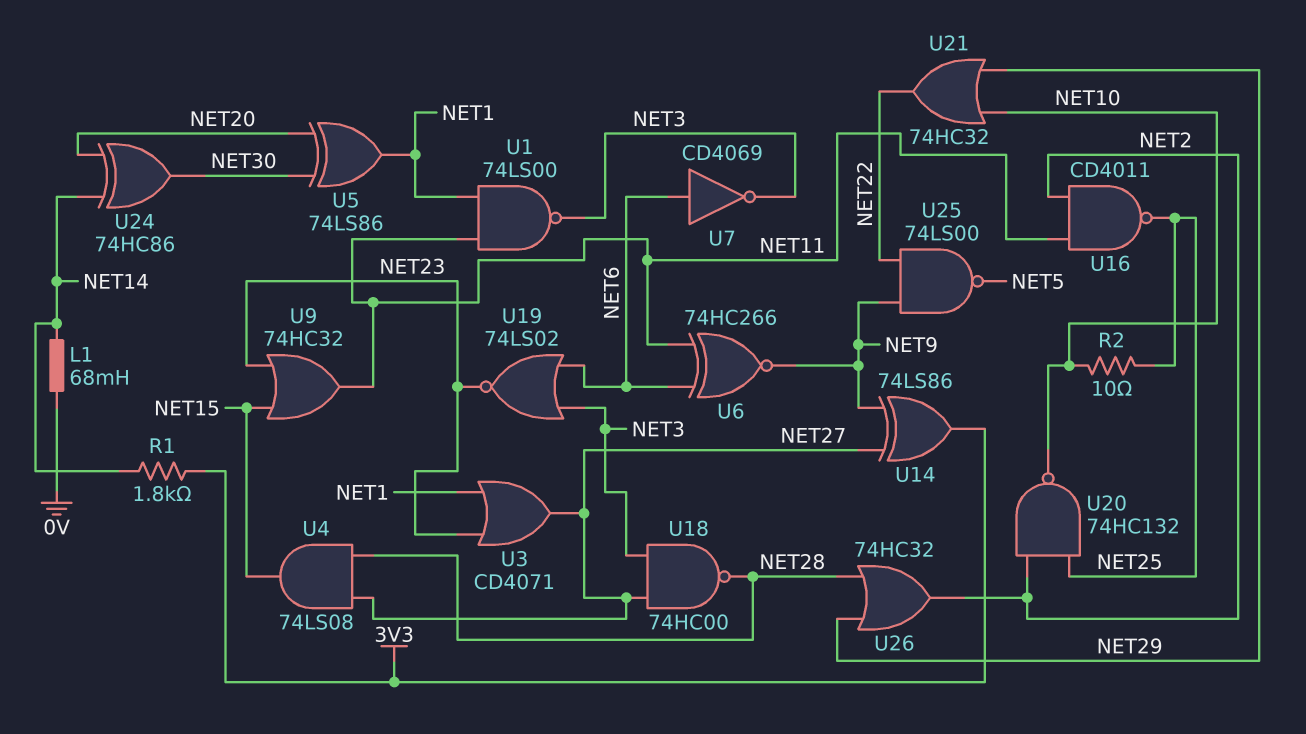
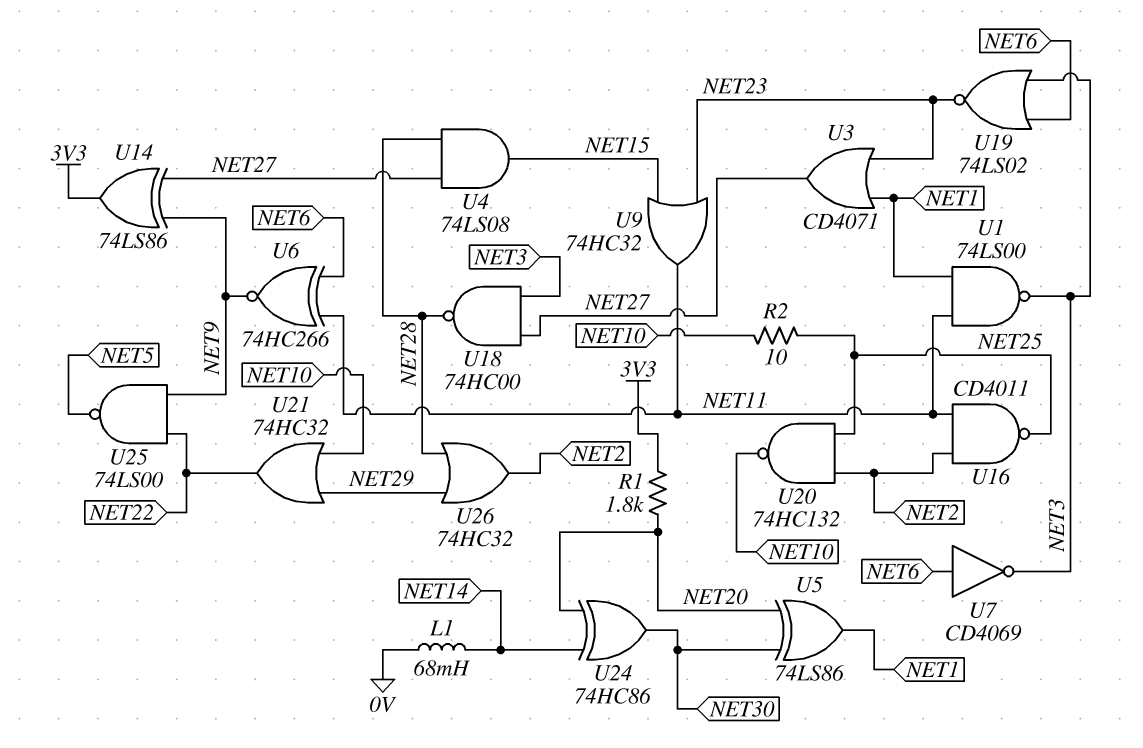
R1: 1.8k (3V3, NET14) -> 1.8k (3V3, NET20)

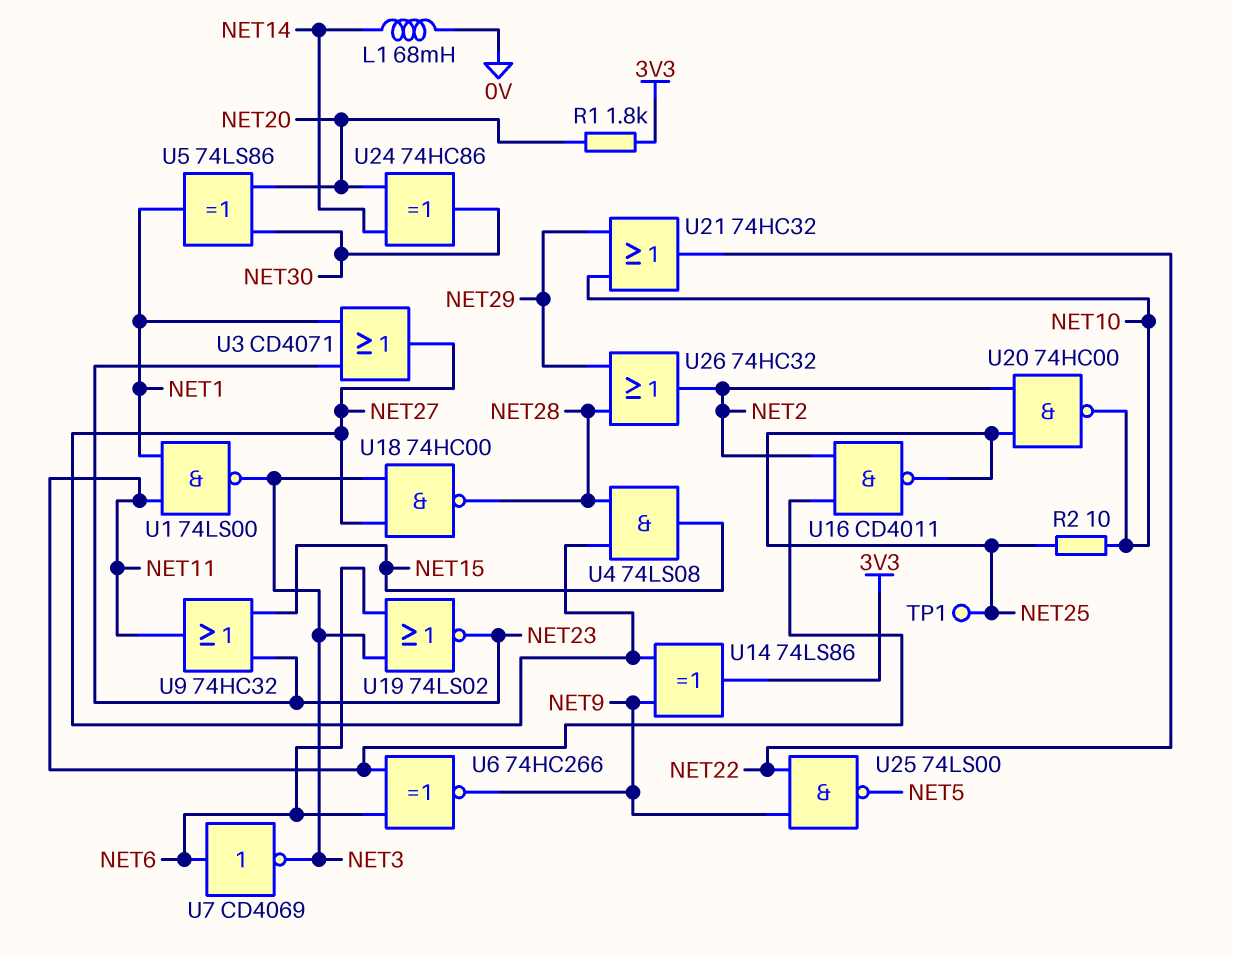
TP1: none -> test point (NET25)
U20: NAND 74HC132 (in NET2, in NET25, out NET10) -> NAND 74HC00 (in NET2, in NET25, out NET10)

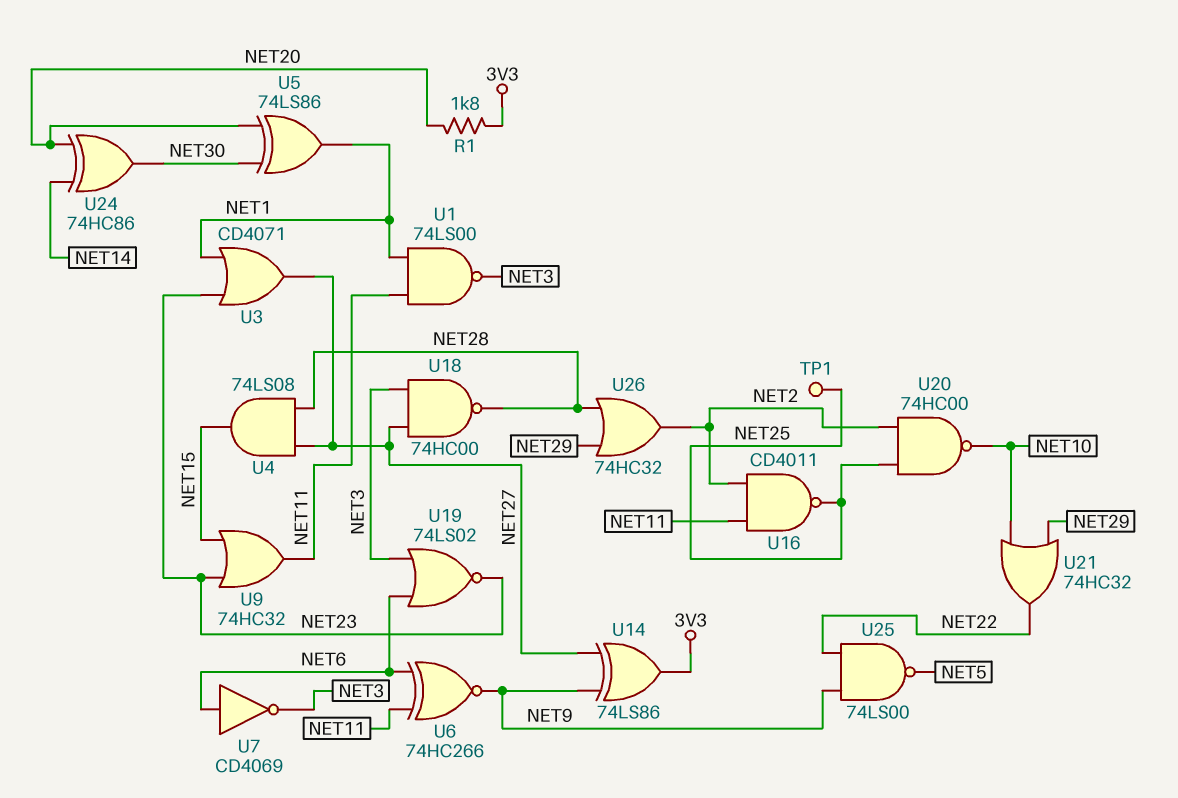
L1: 68mH (0V, NET14) -> none
R2: 10 (NET10, NET25) -> none

